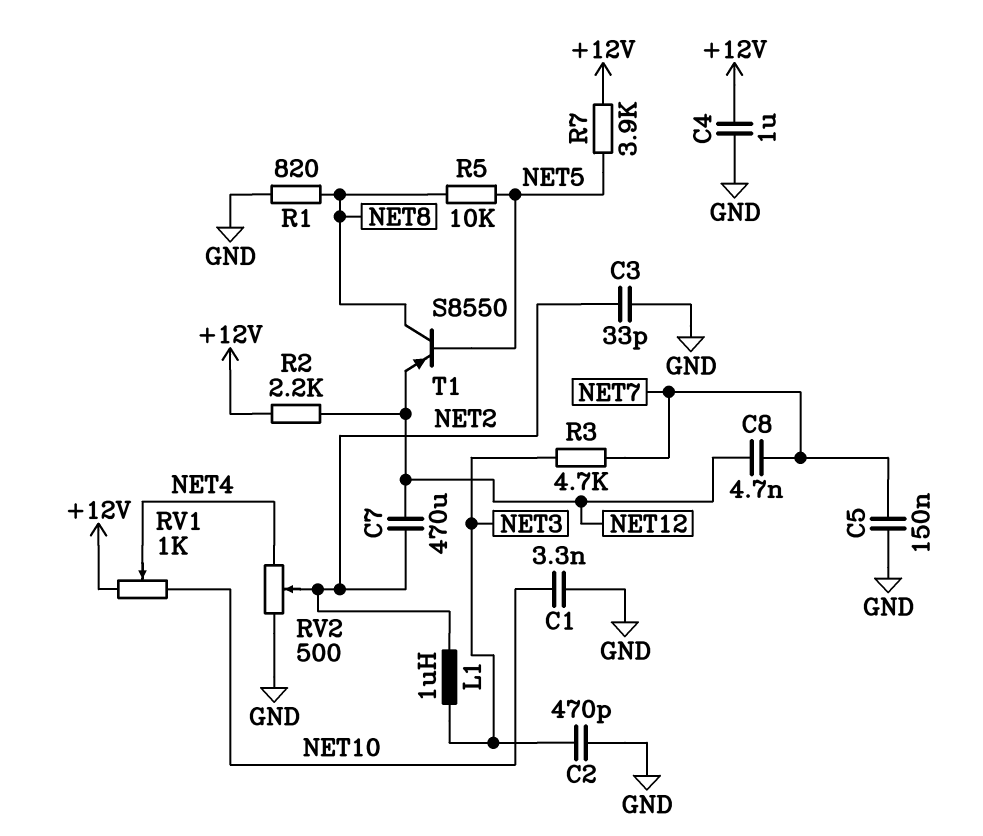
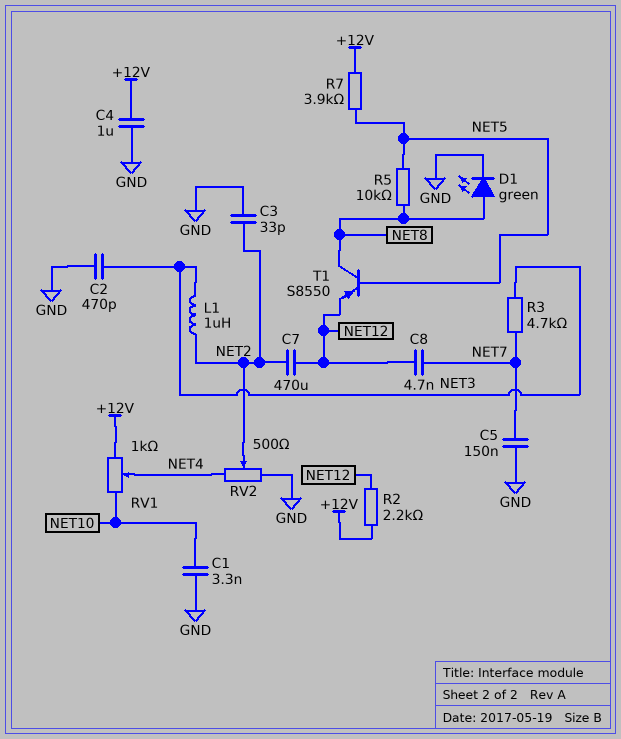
D1: none -> LED green (A NET8, K GND)
R1: 820 (GND, NET8) -> none

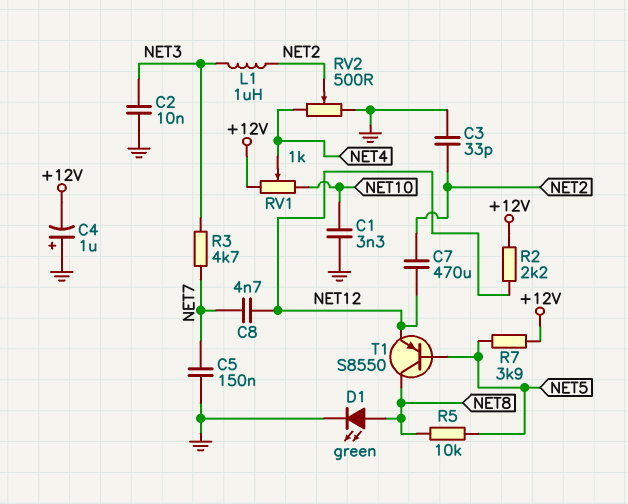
C2: 470pF (GND, NET3) -> 10nF (GND, NET3)
C4: 1uF (+12V, GND) -> 1uF (plus GND, minus +12V)

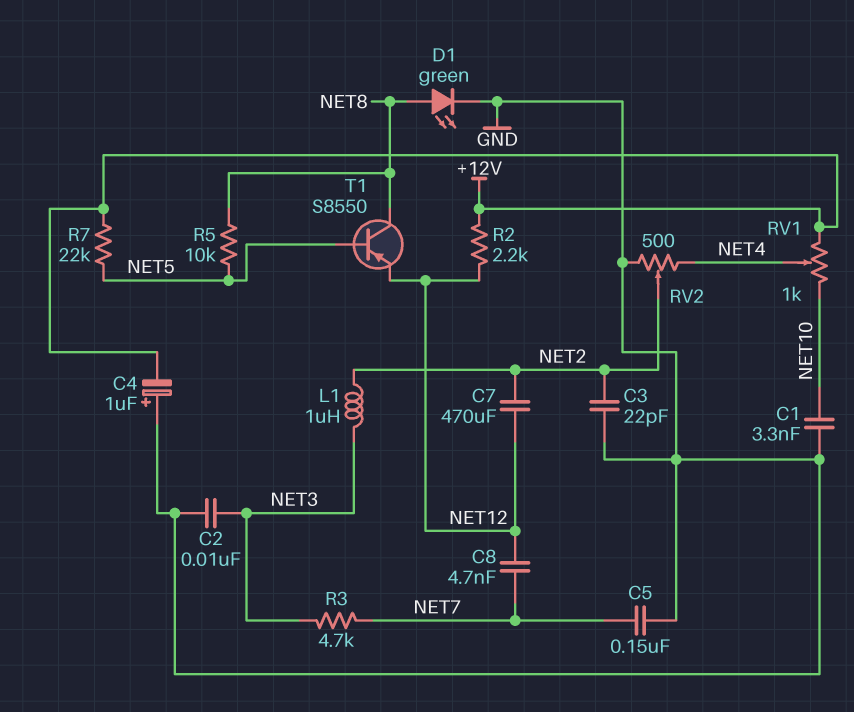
C3: 33pF (GND, NET2) -> 22pF (GND, NET2)
R7: 3.9k (+12V, NET5) -> 22k (+12V, NET5)

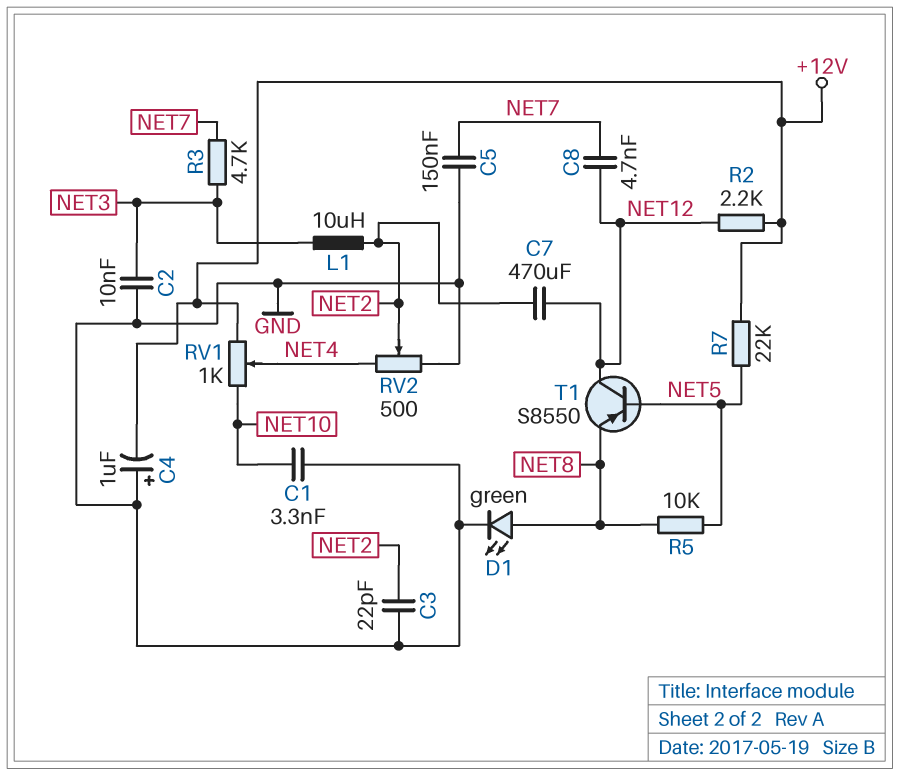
L1: 1uH (NET2, NET3) -> 10uH (NET2, NET3)
T1: PNP S8550 (B NET5, C NET8, E NET12) -> PNP S8550 (B NET5, C NET12, E NET8)

